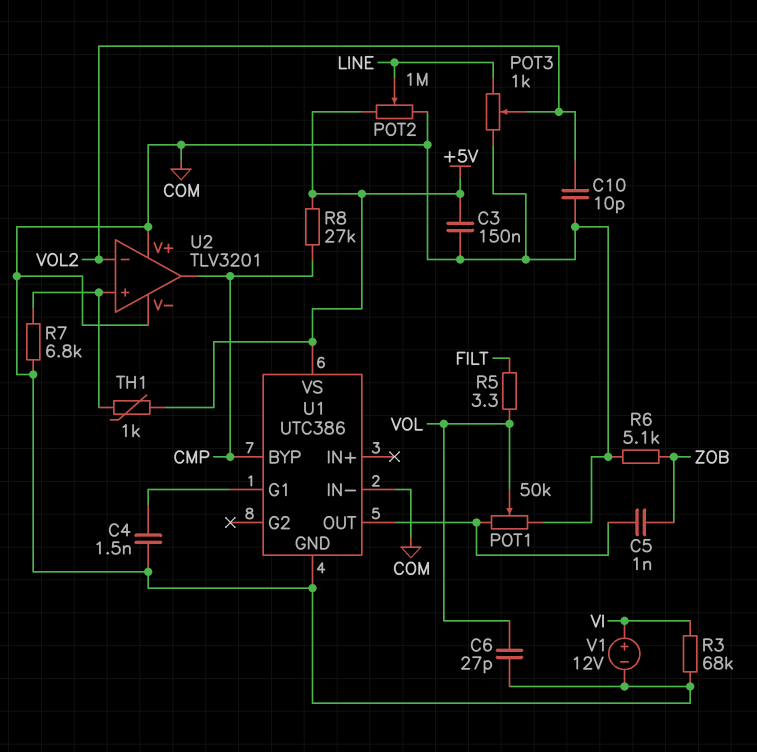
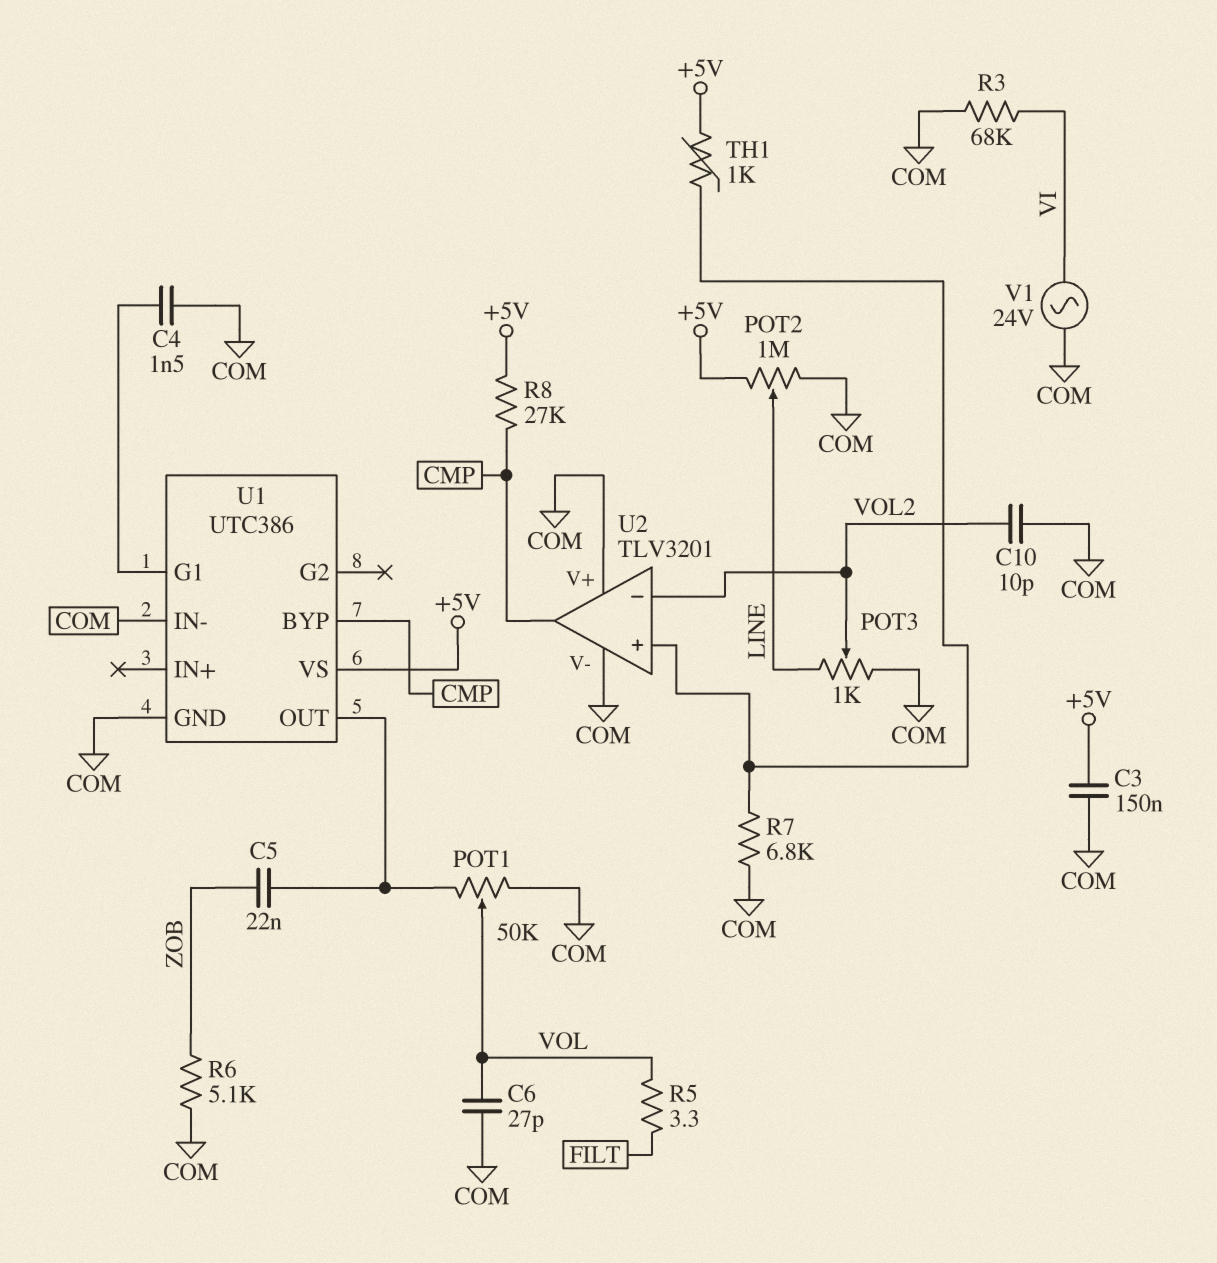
C5: 1nF (U1/OUT, ZOB) -> 22nF (U1/OUT, ZOB)
V1: 12V (plus VI, minus COM) -> AC 24V (COM, VI)

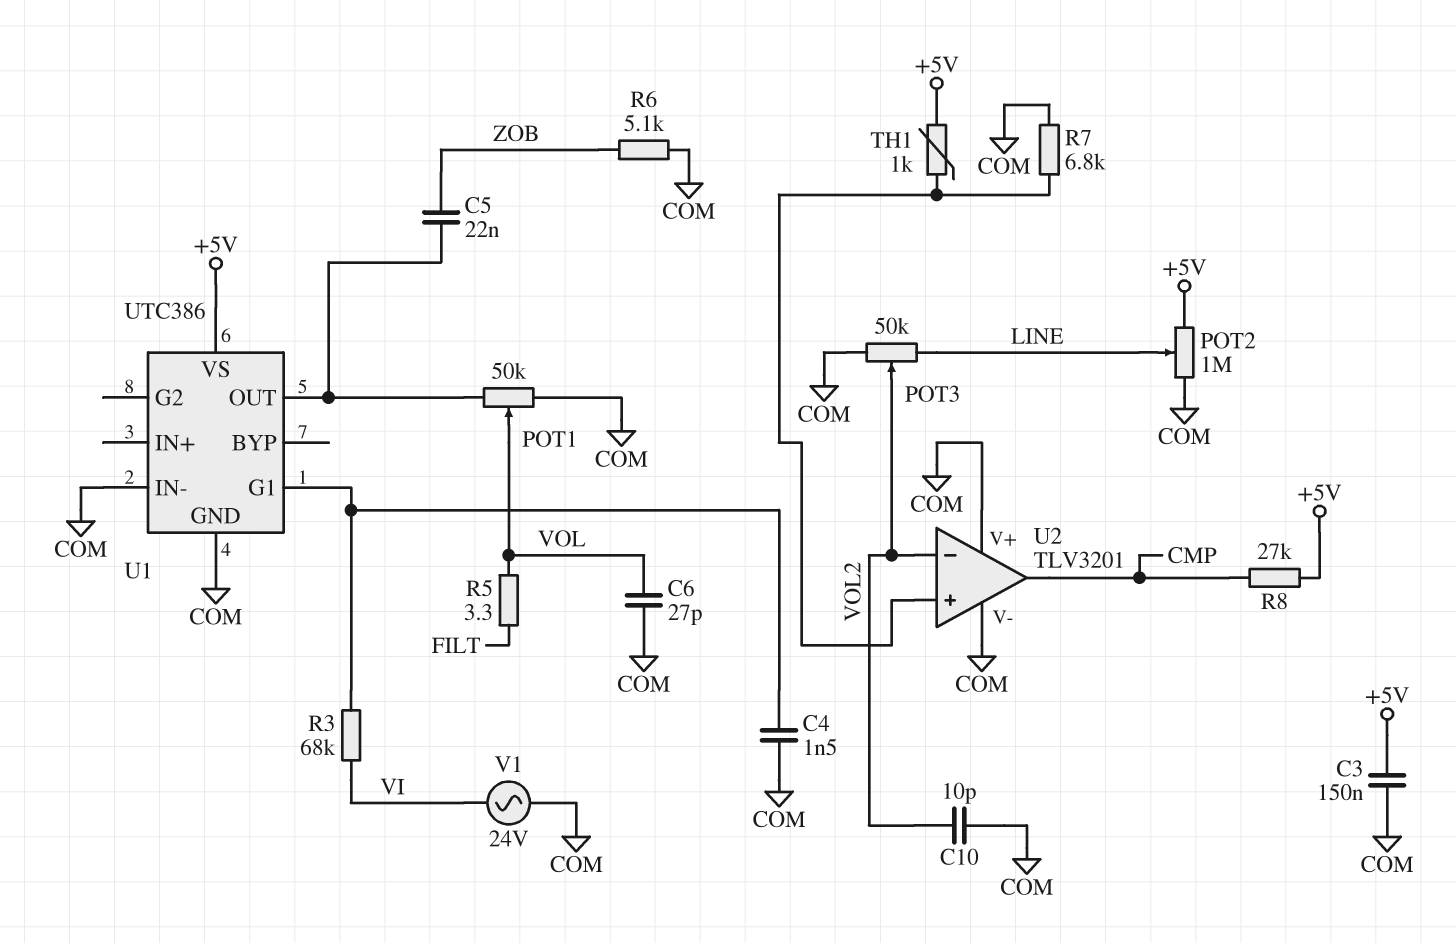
POT3: 1k (COM, LINE, wiper VOL2) -> 50k (COM, LINE, wiper VOL2)
R3: 68k (COM, VI) -> 68k (U1/G1, VI)
U1 pin BYP: CMP -> none

